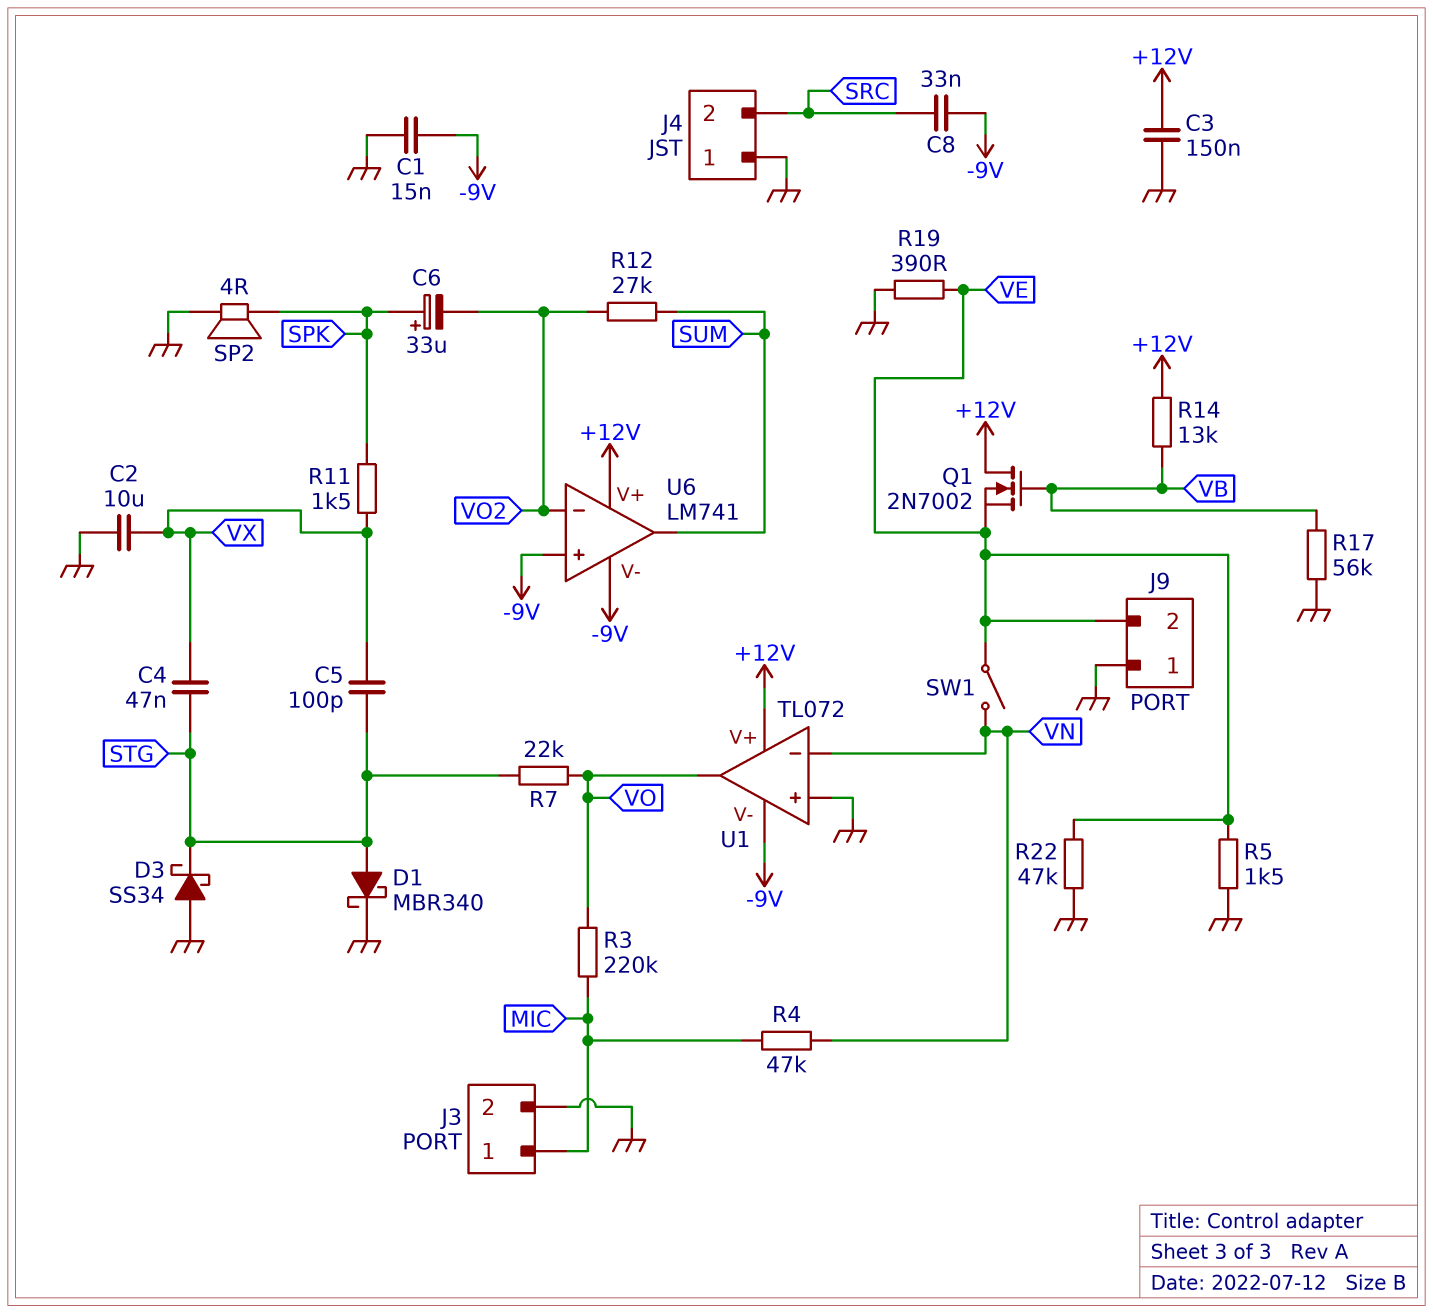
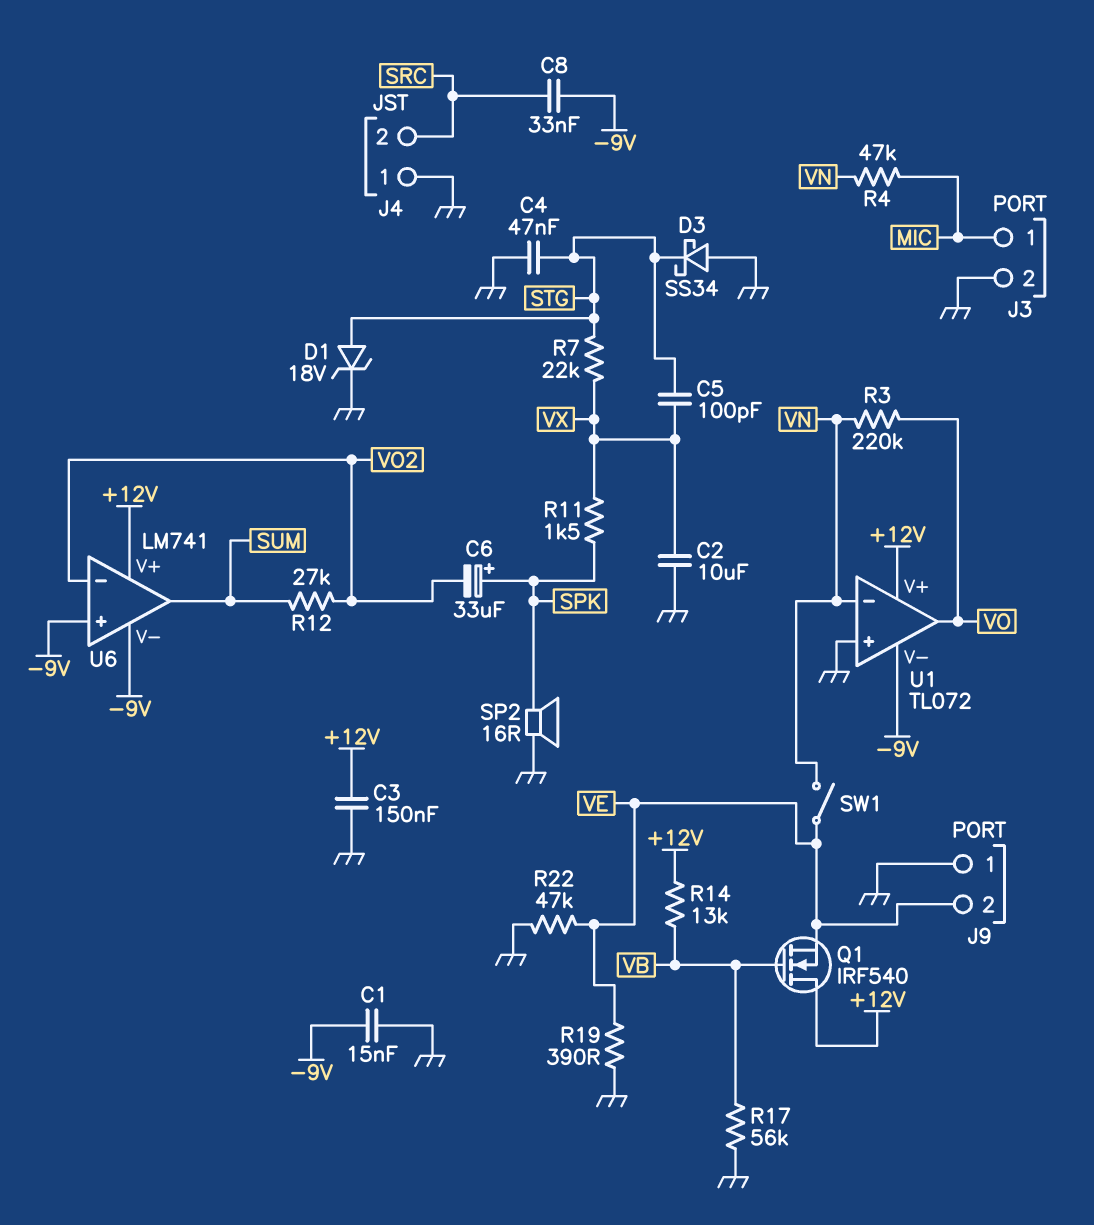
C4: 47nF (STG, VX) -> 47nF (GND, STG)
D1: schottky MBR340 (A STG, K GND) -> zener 18V (A STG, K GND)
Q1: NMOS 2N7002 (G VB, D +12V, S VE) -> NMOS IRF540 (G VB, D +12V, S VE)
R3: 220k (MIC, VO) -> 220k (VN, VO)
R5: 1.5k (GND, VE) -> none
R7: 22k (STG, VO) -> 22k (STG, VX)
SP2: speaker 4R (GND, SPK) -> speaker 16R (GND, SPK)

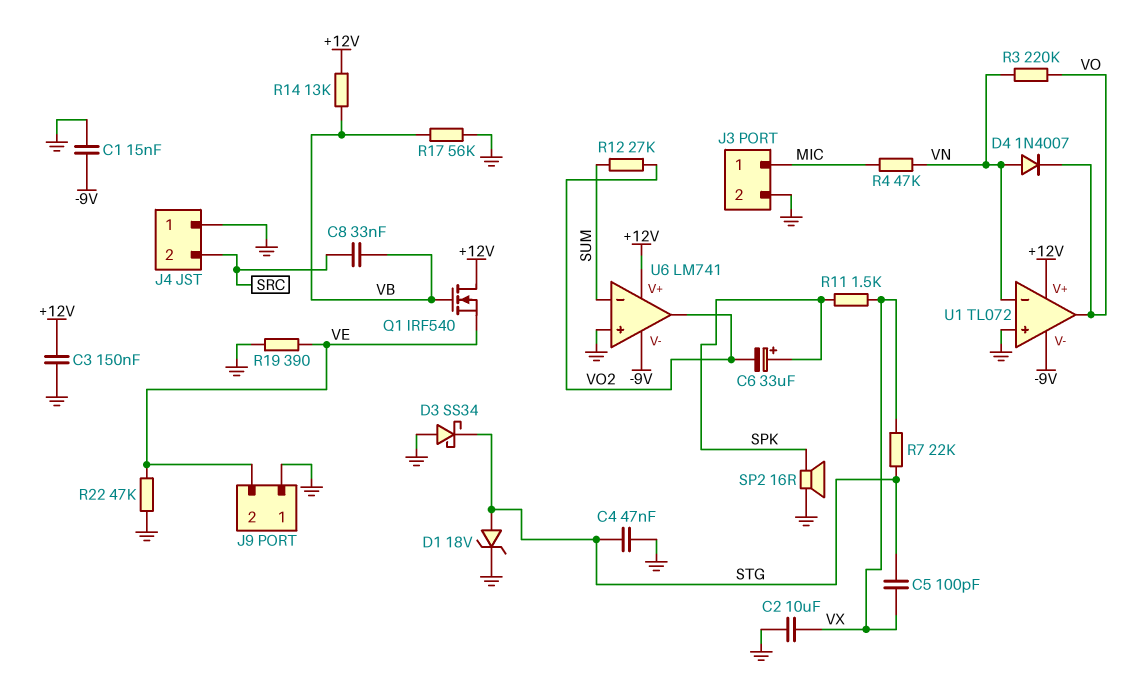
C8: 33nF (-9V, SRC) -> 33nF (SRC, VB)
D4: none -> diode 1N4007 (A VN, K VO)
SW1: switch (VE, VN) -> none
U6 pin in+: -9V -> GND
U6 pin in-: VO2 -> SUM
U6 pin out: SUM -> VO2

